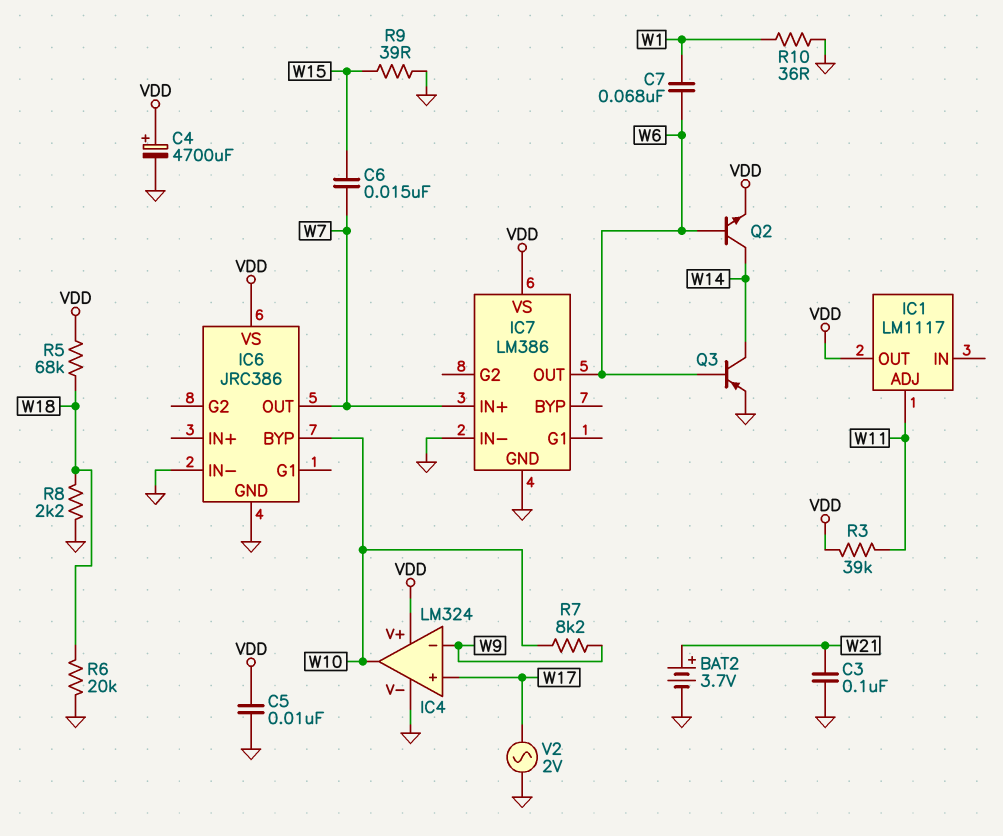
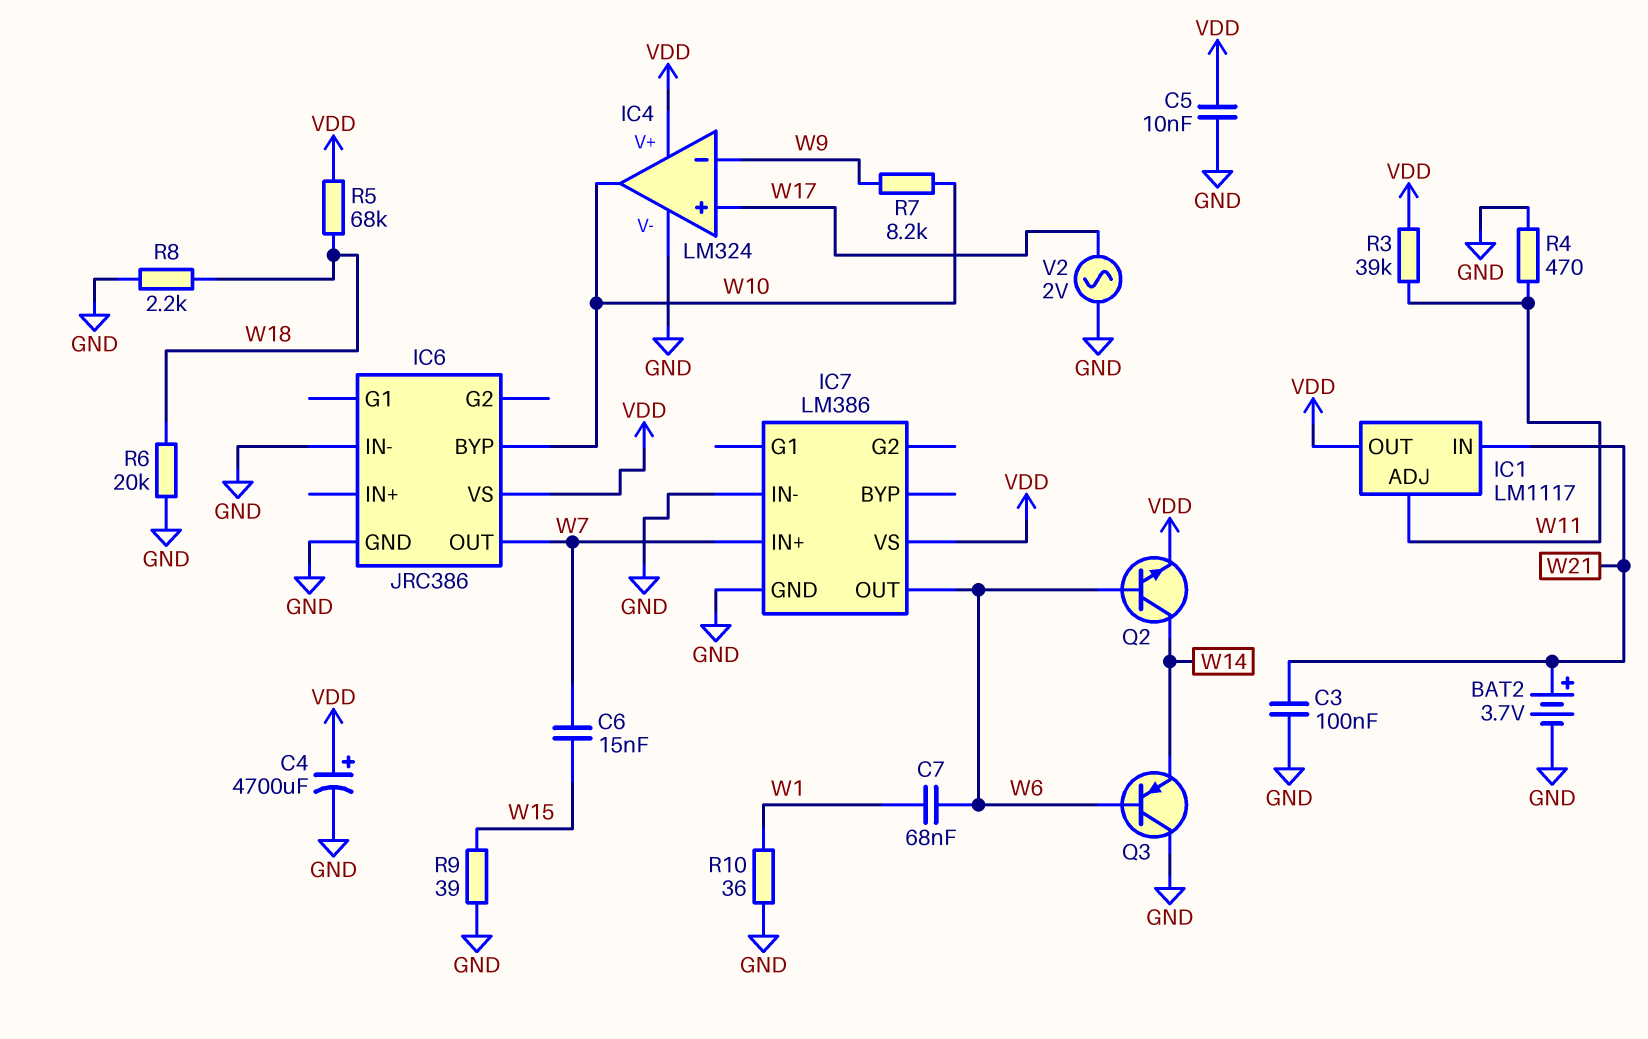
IC1 pin IN: none -> W21
Q3: PNP (B W6, C W14, E GND) -> PNP (B W6, C GND, E W14)
R4: none -> 470 (GND, W11)

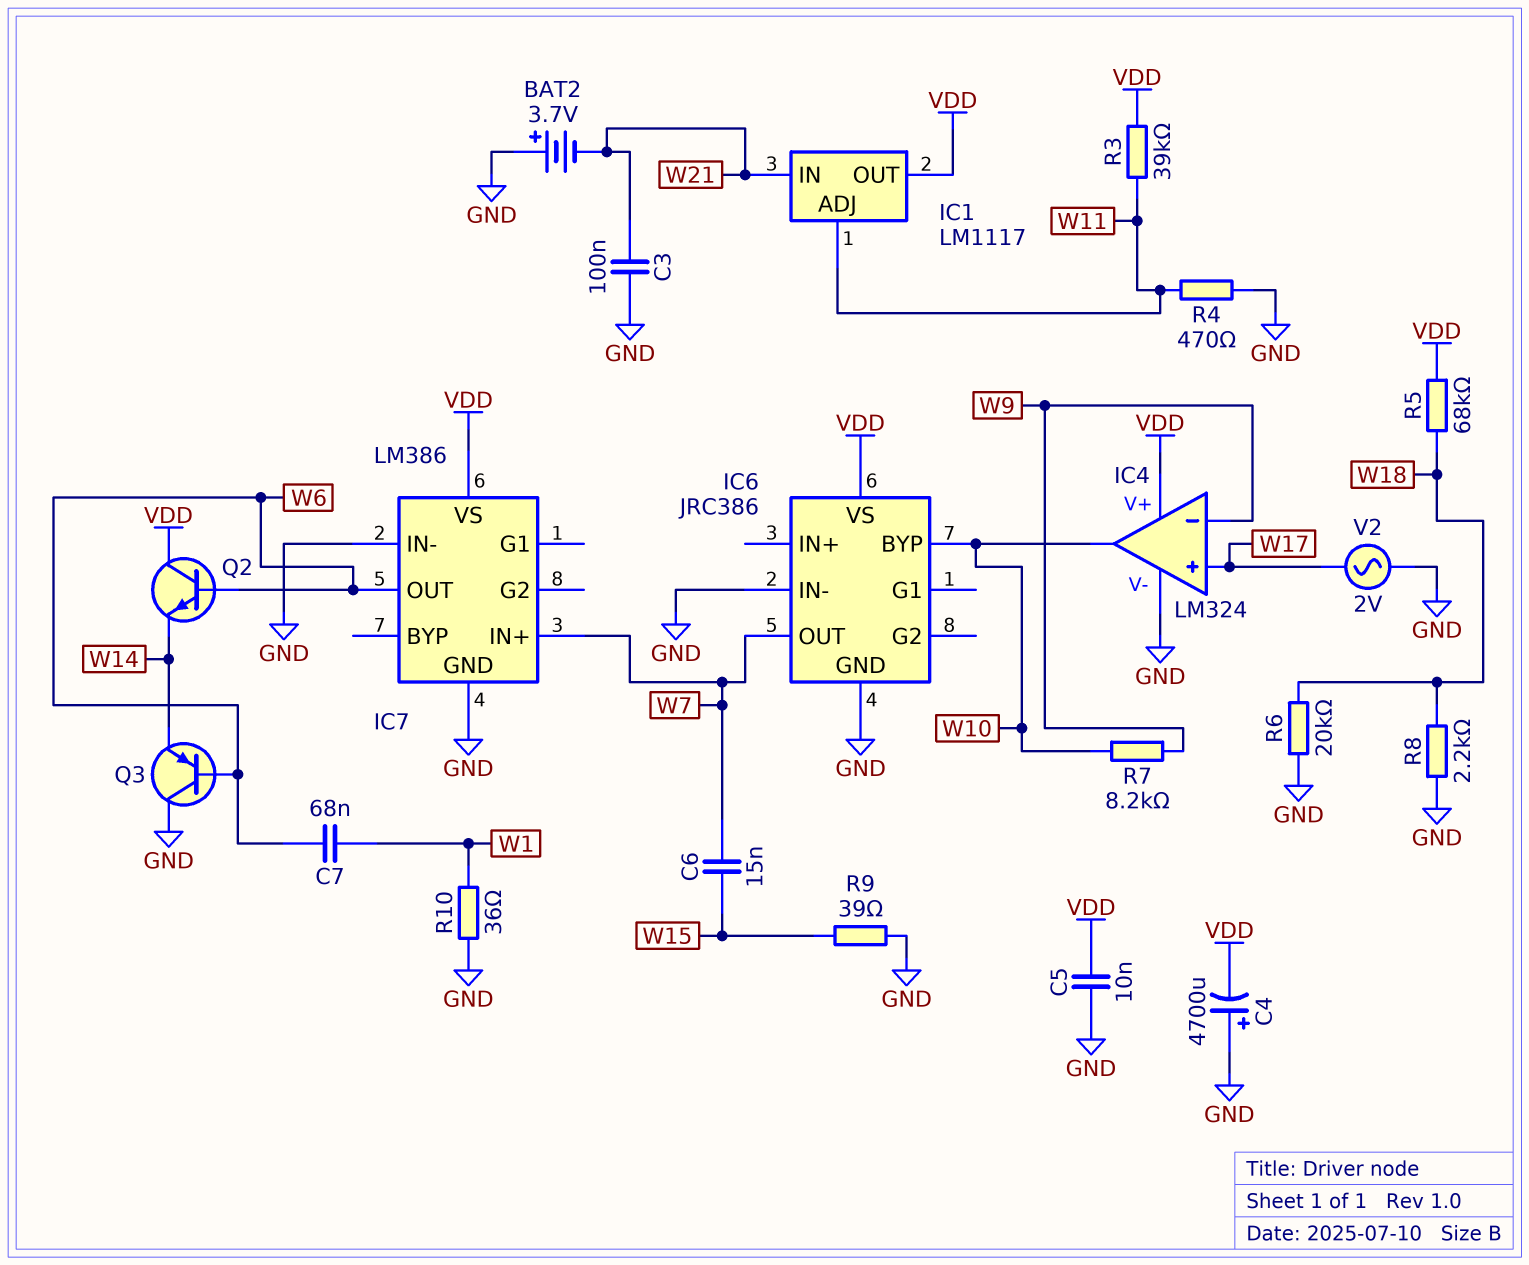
BAT2: 3.7V (plus W21, minus GND) -> 3.7V (plus GND, minus W21)
C4: 4700uF (plus VDD, minus GND) -> 4700uF (plus GND, minus VDD)
Q2: NPN (B W6, C W14, E VDD) -> NPN (B W6, C VDD, E W14)

